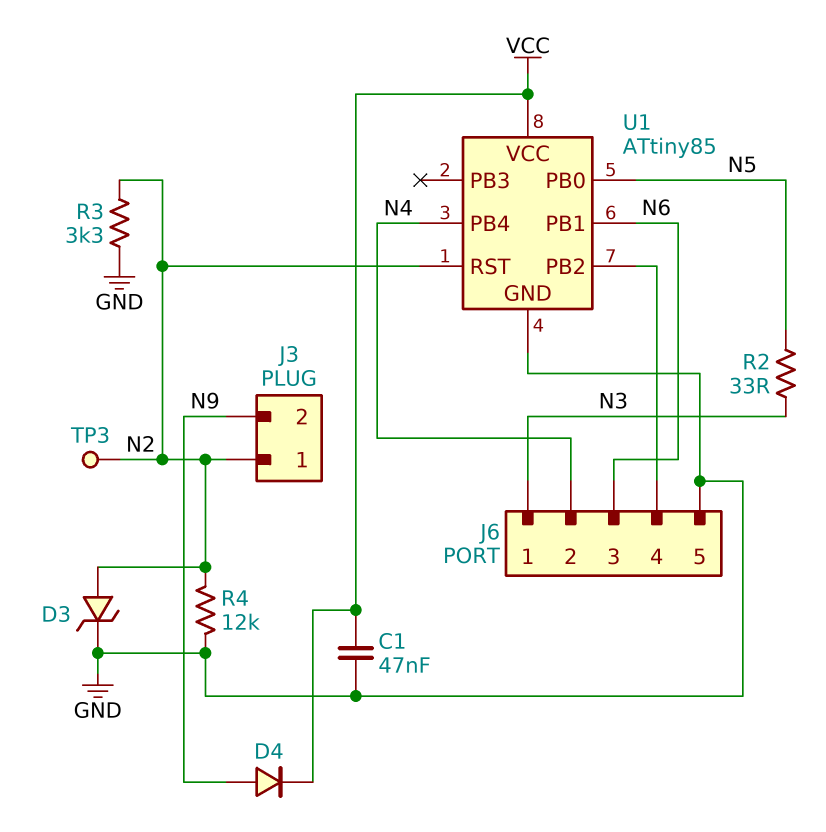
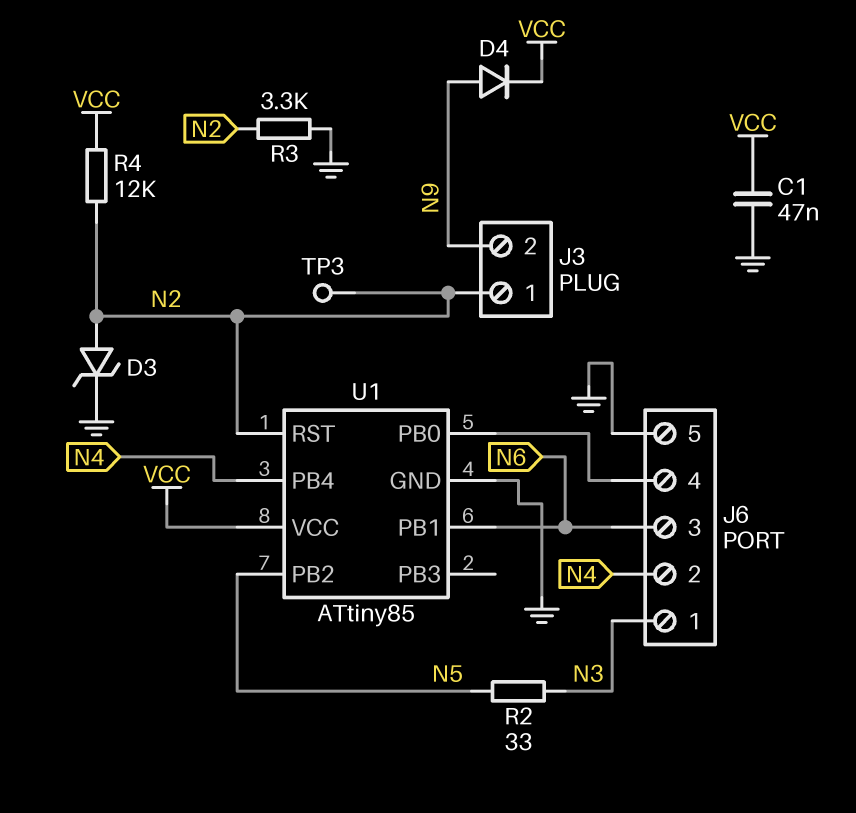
R4: 12k (GND, N2) -> 12k (N2, VCC)
U1 pin PB0: N5 -> J6/4
U1 pin PB2: J6/4 -> N5

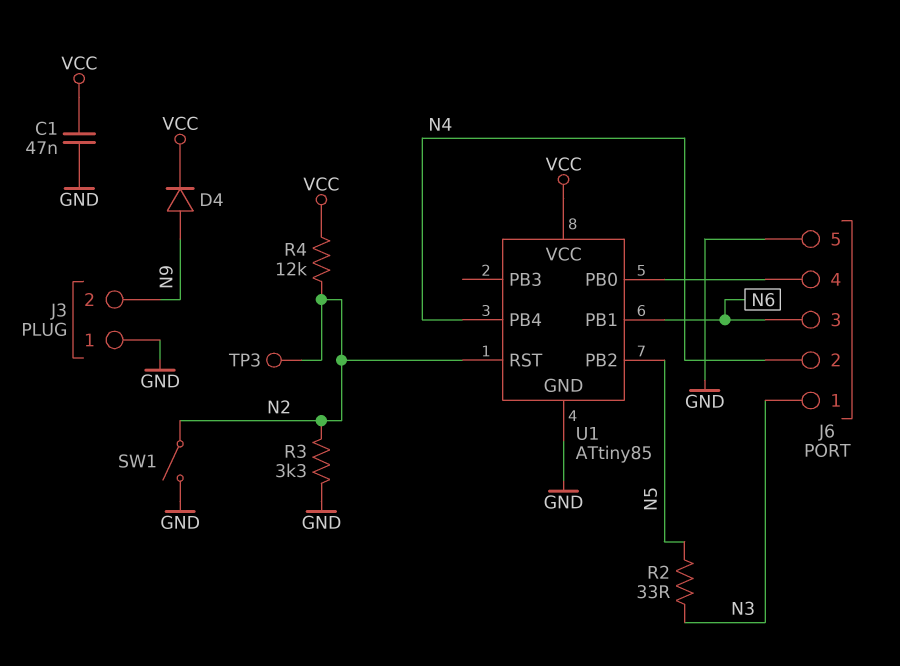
D3: zener (A N2, K GND) -> none
J3 pin 1: N2 -> GND
SW1: none -> switch (GND, N2)

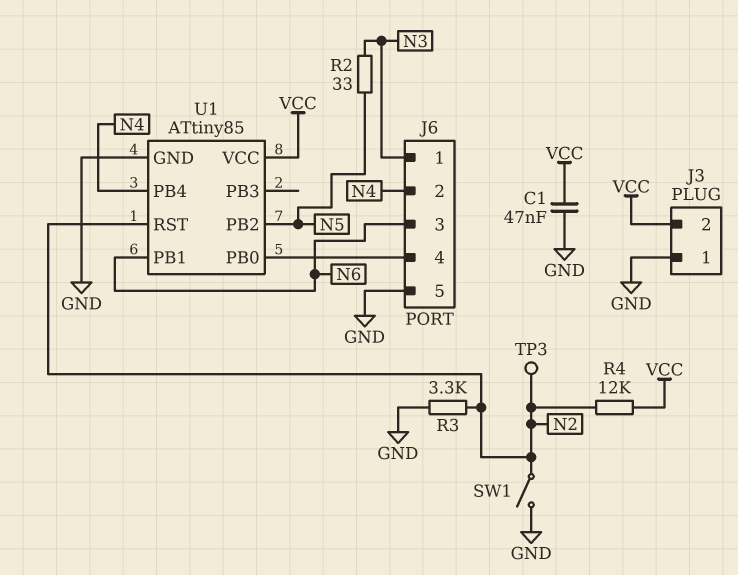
D4: diode (A N9, K VCC) -> none
J3 pin 2: N9 -> VCC

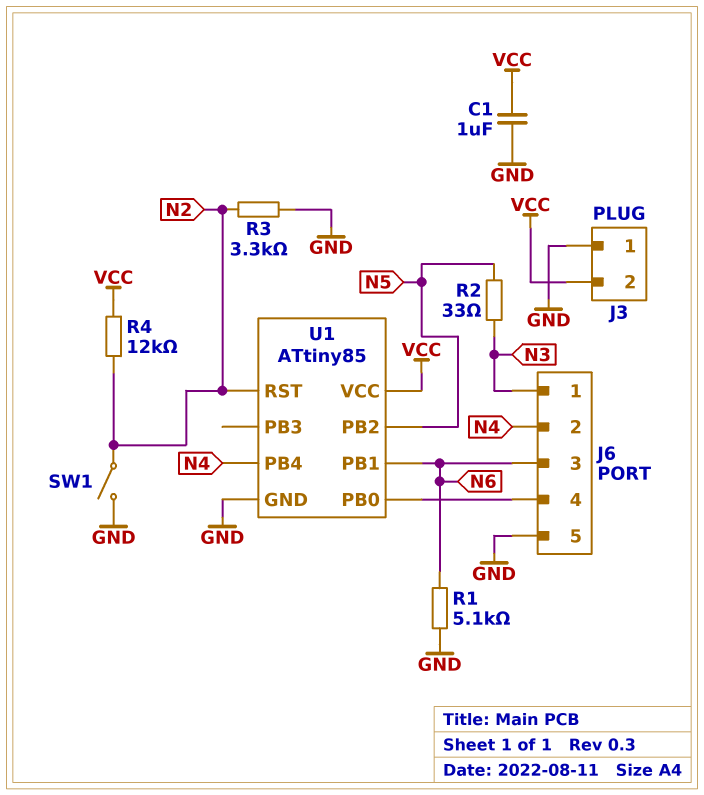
C1: 47nF (GND, VCC) -> 1uF (GND, VCC)
R1: none -> 5.1k (GND, N6)
TP3: test point (N2) -> none

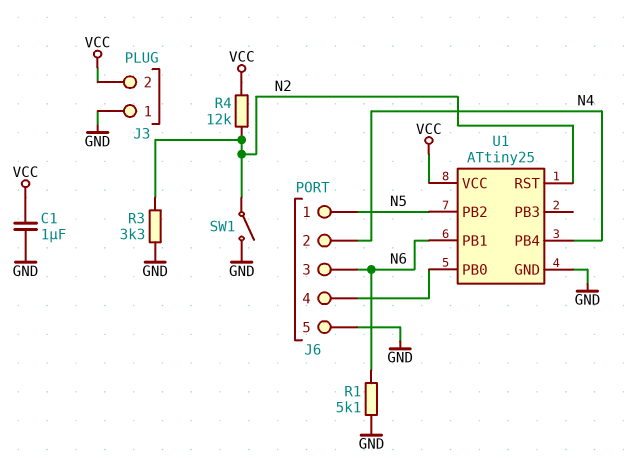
J6 pin 1: N3 -> N5
R2: 33 (N3, N5) -> none
U1: ATtiny85 -> ATtiny25

